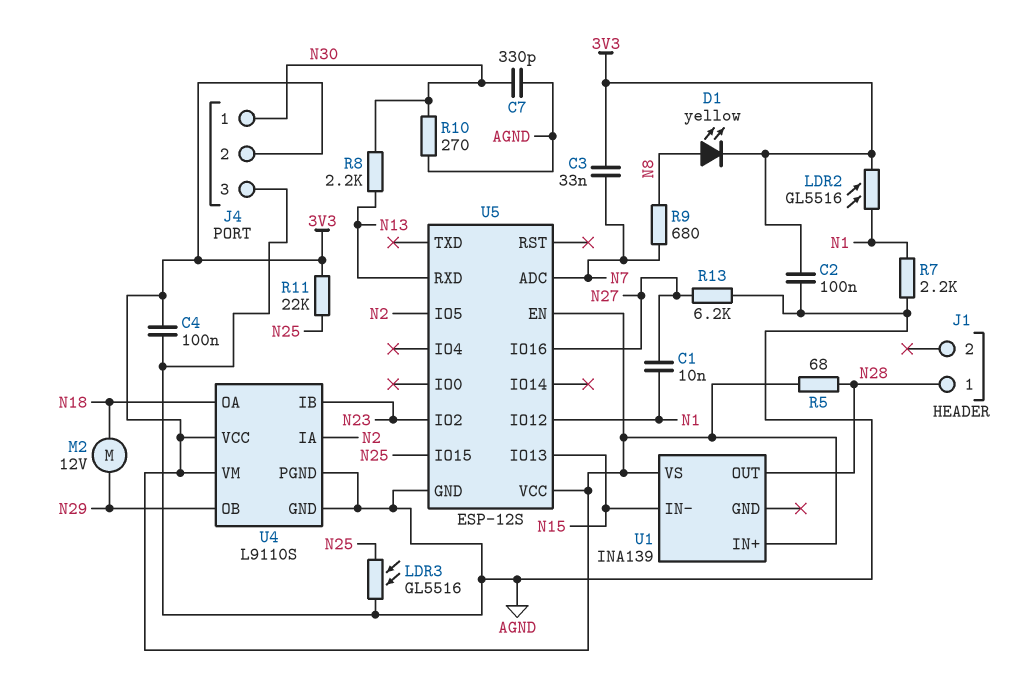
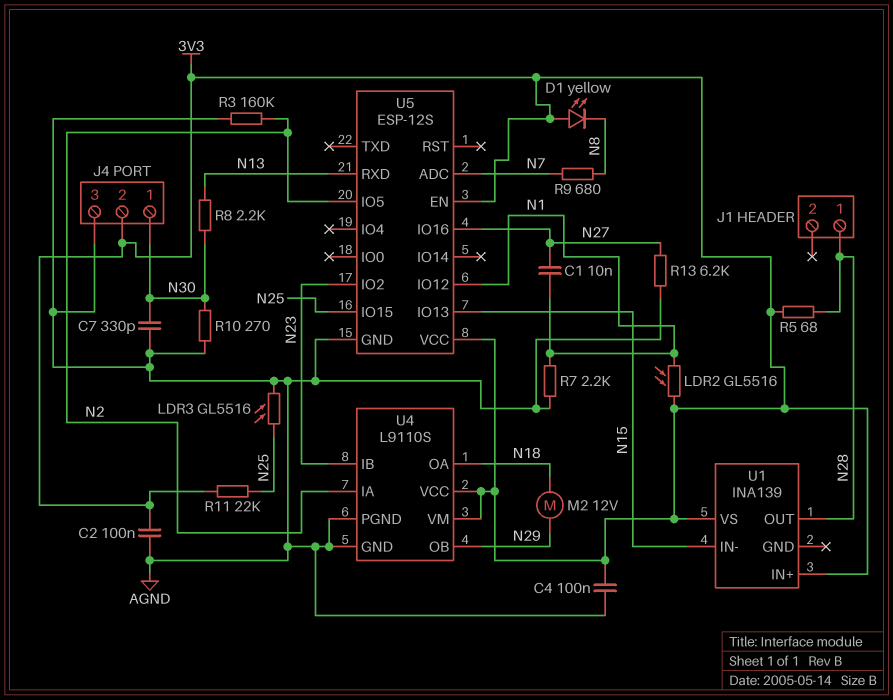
C3: 33nF (3V3, N7) -> none
D1: LED yellow (A N8, K 3V3) -> LED yellow (A 3V3, K N8)
R3: none -> 160k (AGND, N2)

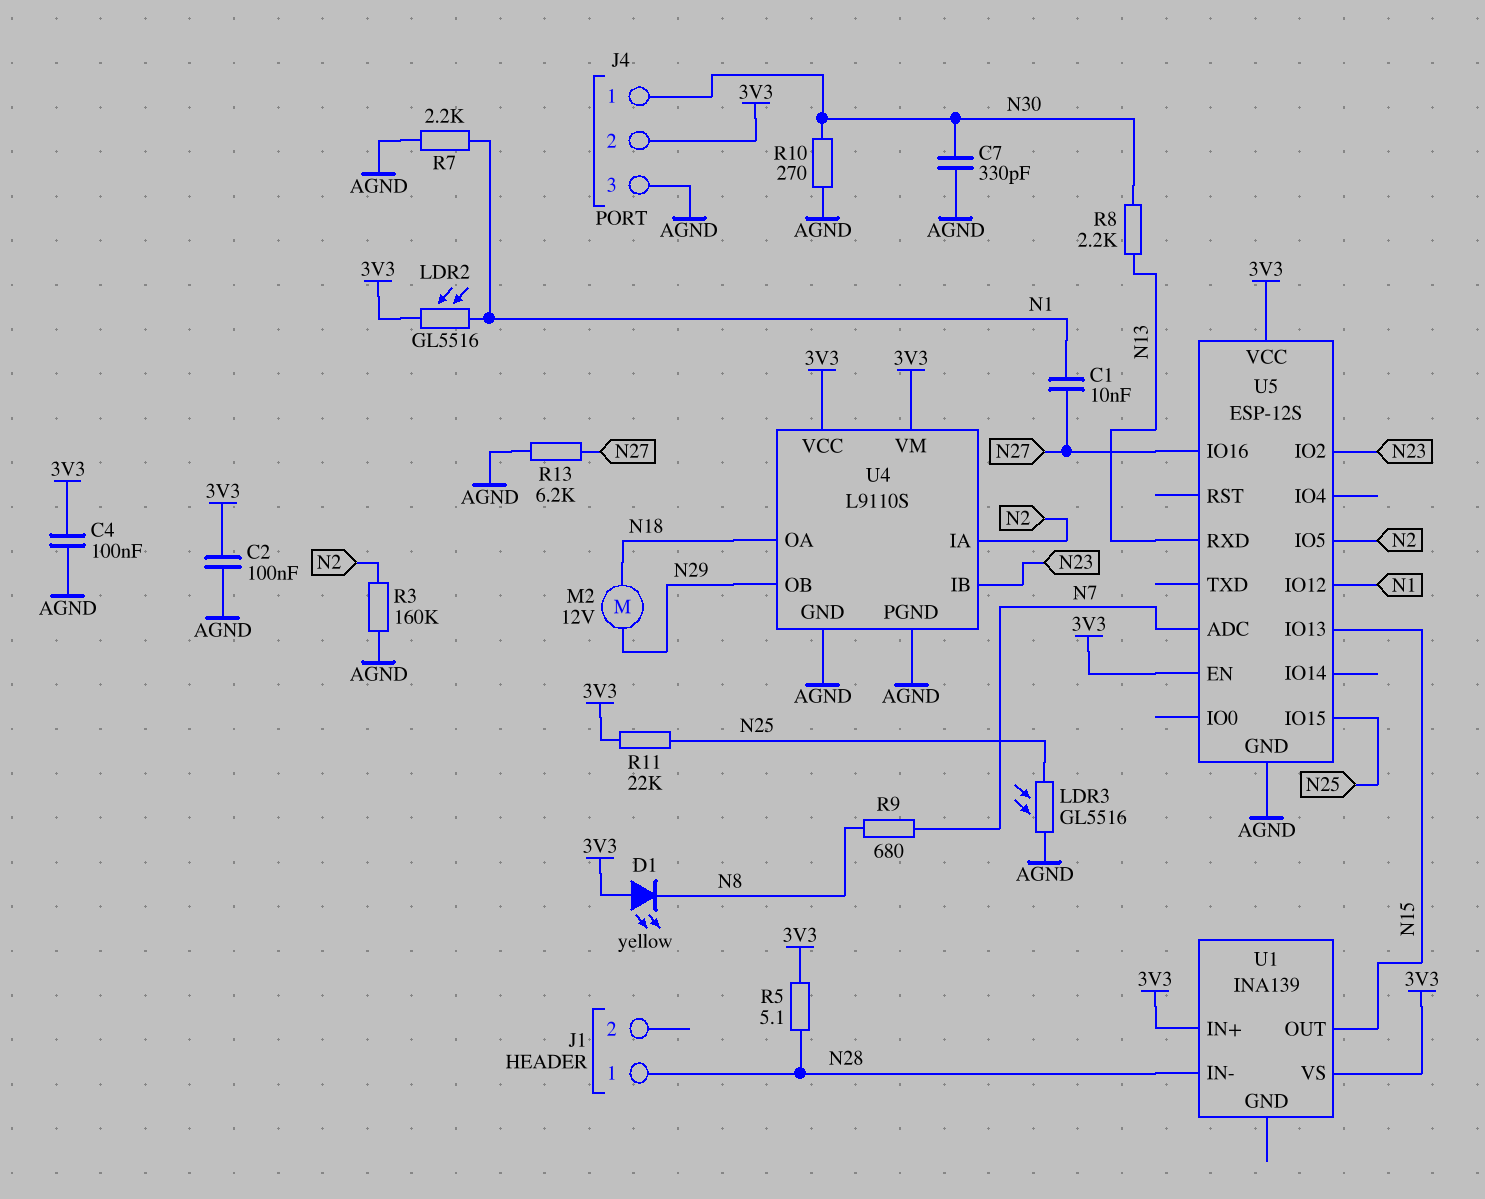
R5: 68 (3V3, N28) -> 5.1 (3V3, N28)
U1 pin IN-: N15 -> N28
U1 pin OUT: N28 -> N15

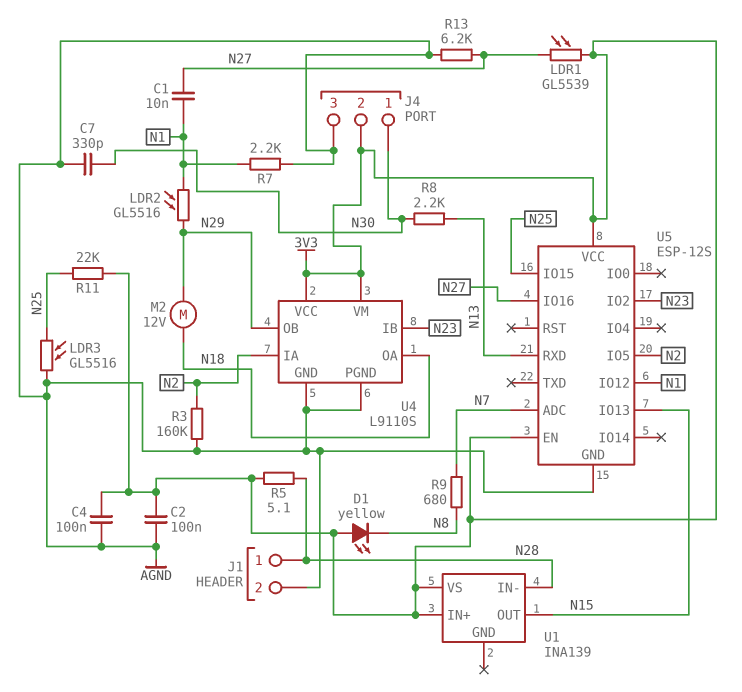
J1 pin 2: none -> AGND
LDR1: none -> GL5539 (3V3, N27)
LDR2: GL5516 (3V3, N1) -> GL5516 (N1, N29)
R10: 270 (AGND, N30) -> none

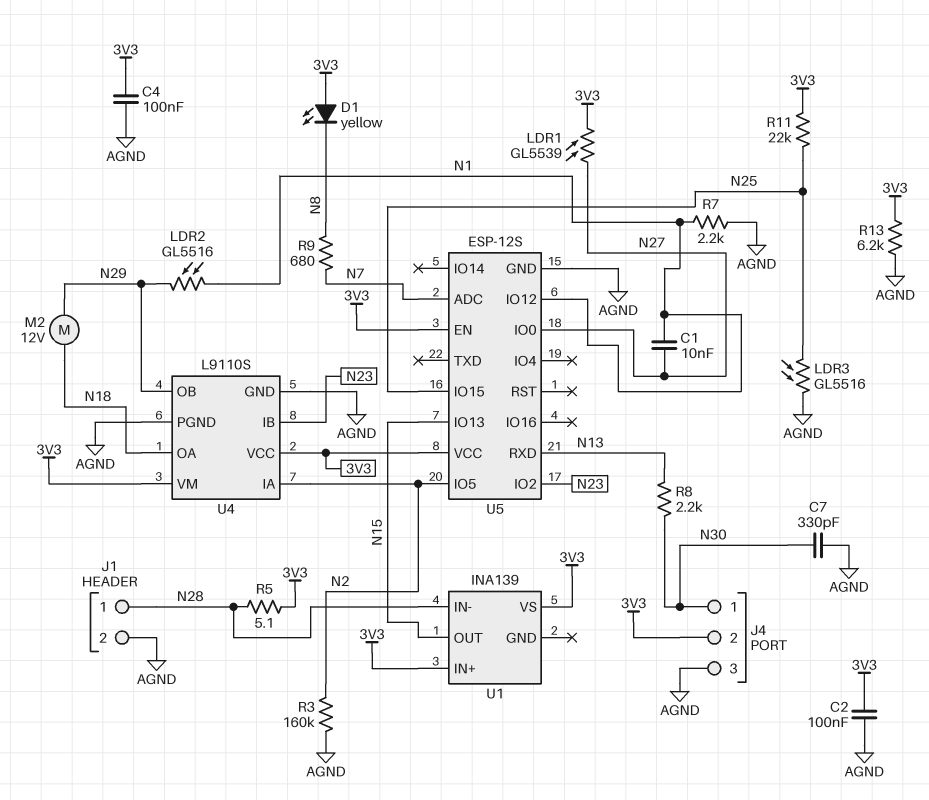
R13: 6.2k (AGND, N27) -> 6.2k (3V3, AGND)
U5 pin IO0: none -> N27
U5 pin IO16: N27 -> none

